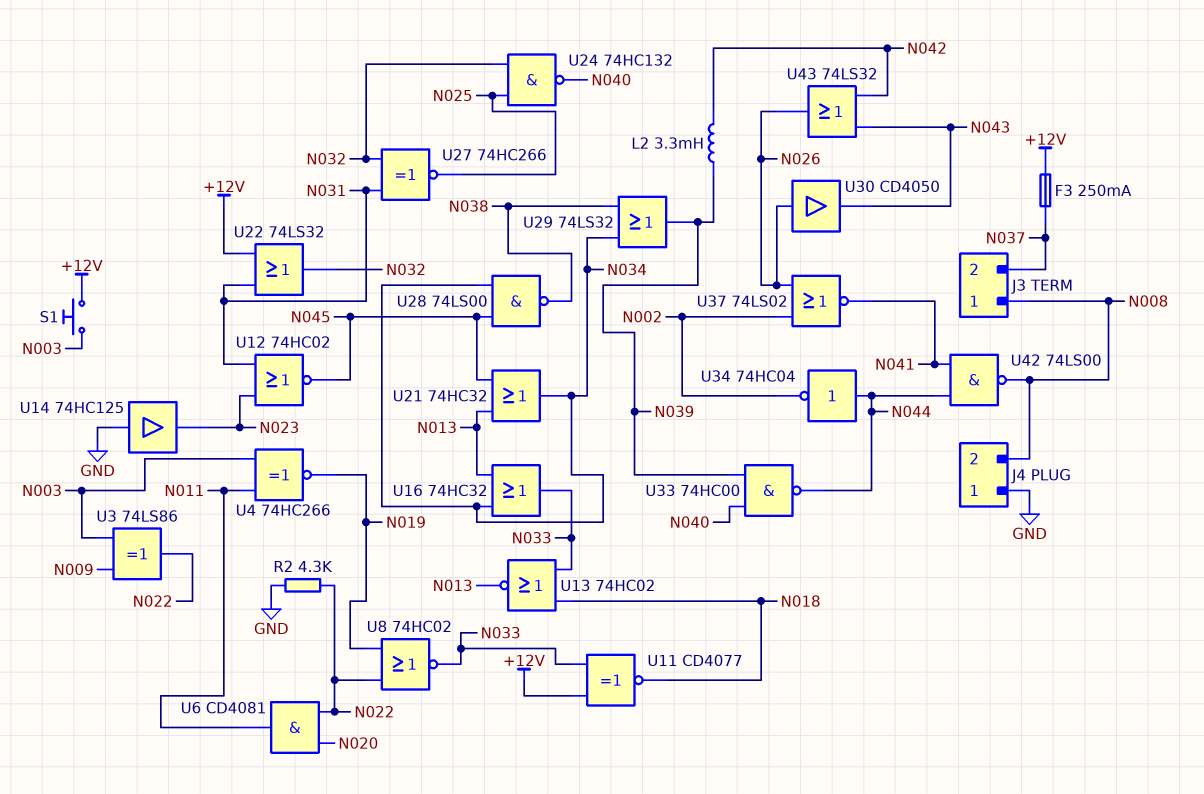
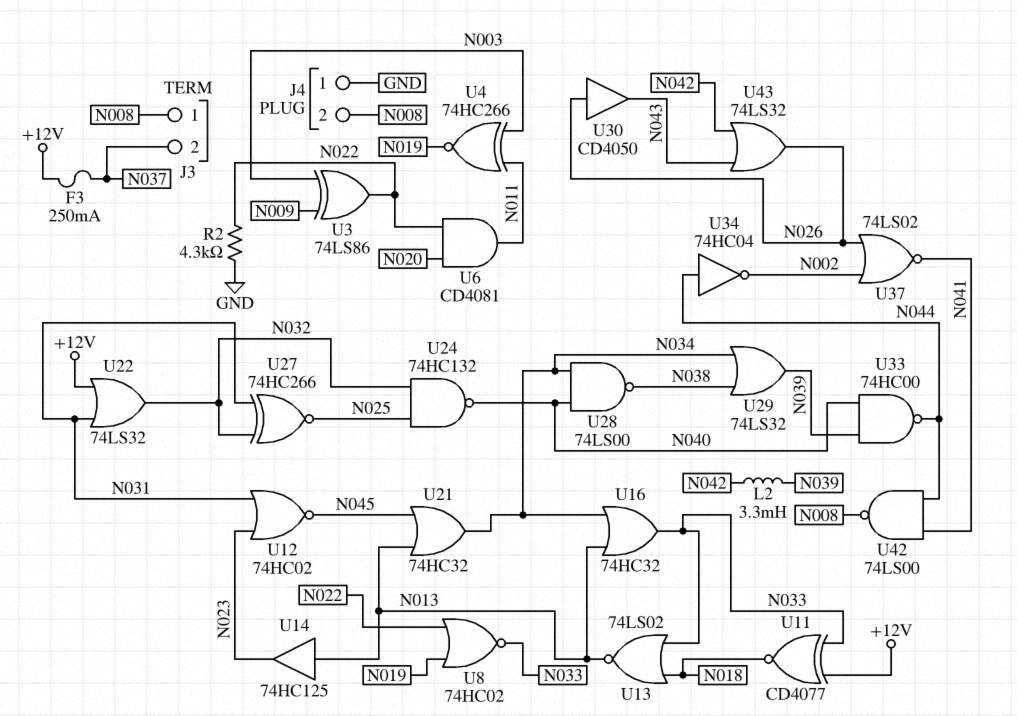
S1: button (+12V, N003) -> none
U13: NOR 74HC02 (in N018, in N033, out N013) -> NOR 74LS02 (in N018, in N033, out N013)
U14: buffer 74HC125 (in GND, out N023) -> buffer 74HC125 (in N013, out N023)
U28: NAND 74LS00 (in N034, in N045, out N038) -> NAND 74LS00 (in N034, in N040, out N038)

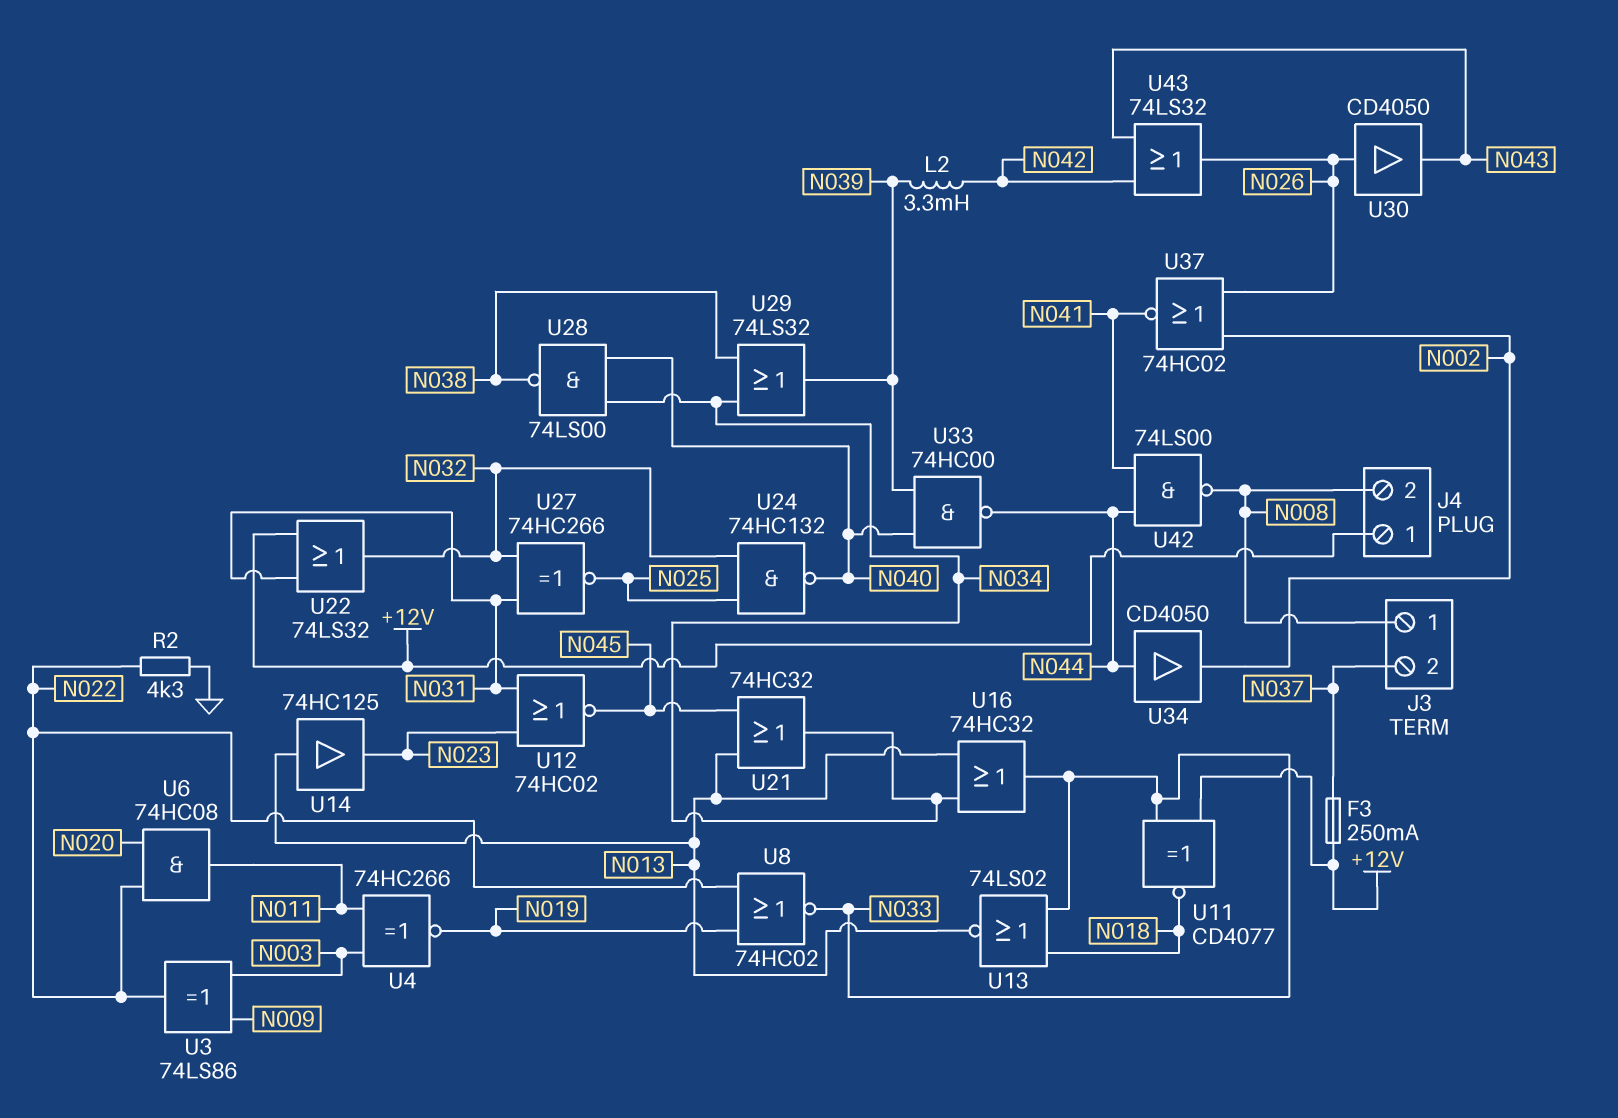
J4 pin 1: GND -> +12V
U6: AND CD4081 (in N020, in N022, out N011) -> AND 74HC08 (in N020, in N022, out N011)
U34: NOT 74HC04 (in N044, out N002) -> buffer CD4050 (in N044, out N002)
U37: NOR 74LS02 (in N002, in N026, out N041) -> NOR 74HC02 (in N002, in N026, out N041)

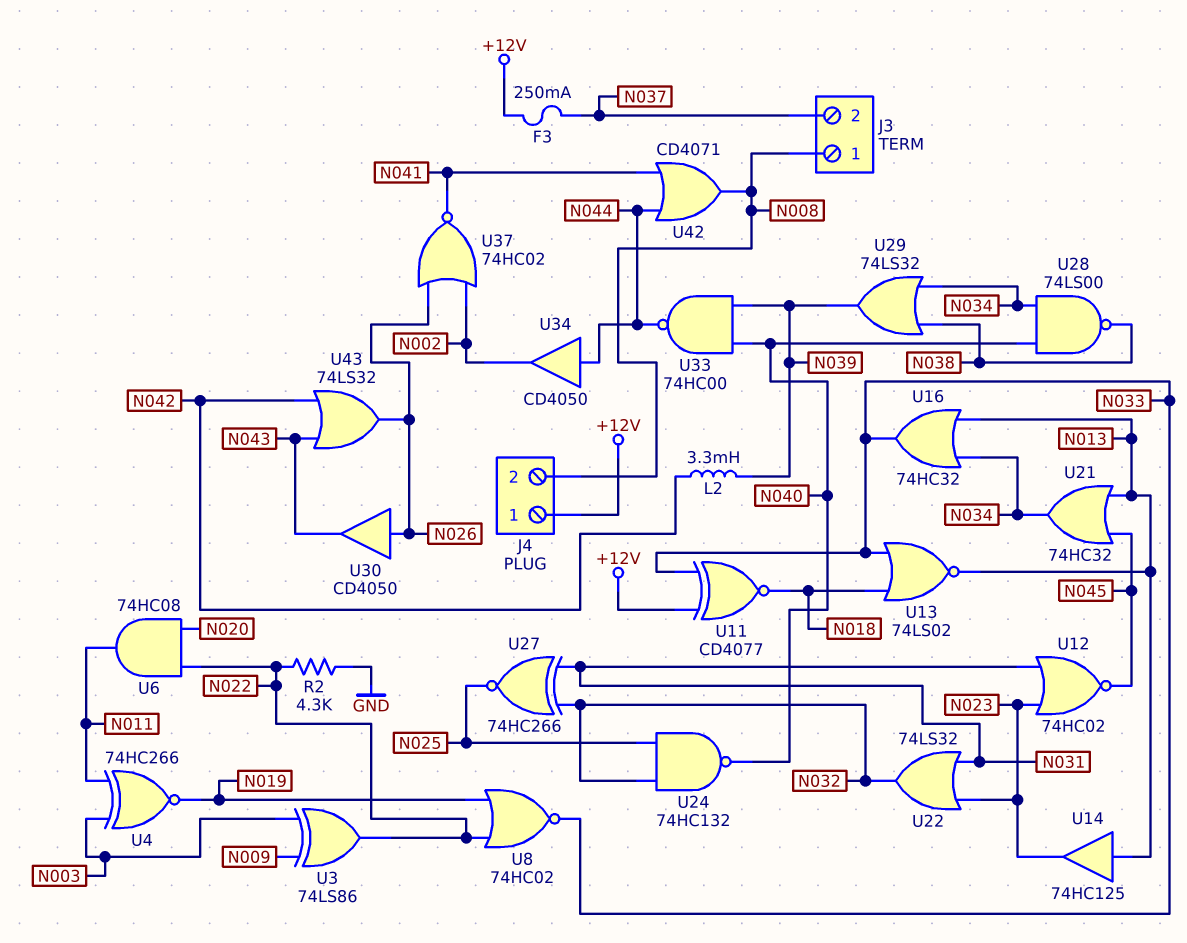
U22: OR 74LS32 (in +12V, in N031, out N032) -> OR 74LS32 (in N023, in N031, out N032)
U42: NAND 74LS00 (in N041, in N044, out N008) -> OR CD4071 (in N041, in N044, out N008)

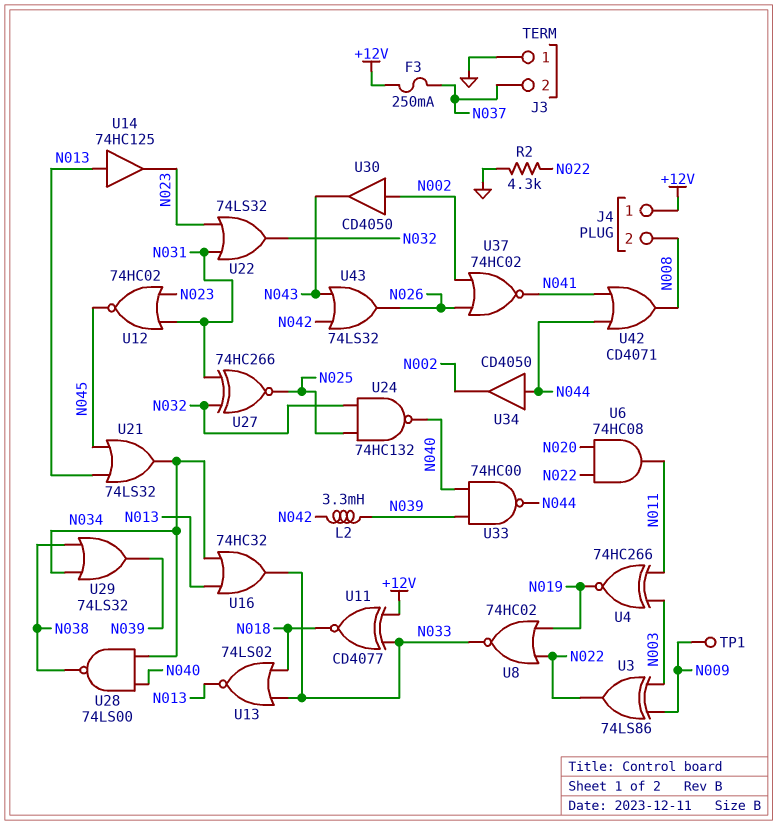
J3 pin 1: N008 -> GND
TP1: none -> test point (N009)
U21: OR 74HC32 (in N013, in N045, out N034) -> OR 74LS32 (in N013, in N045, out N034)
U30: buffer CD4050 (in N026, out N043) -> buffer CD4050 (in N002, out N043)

